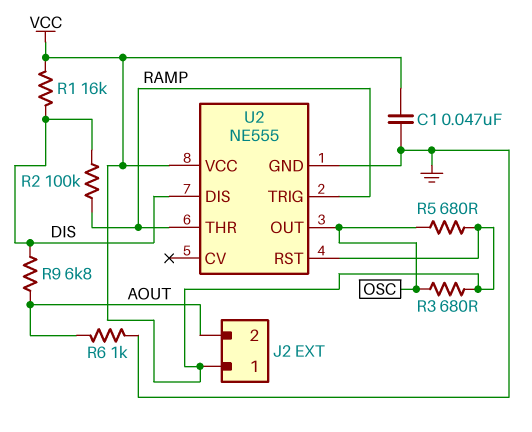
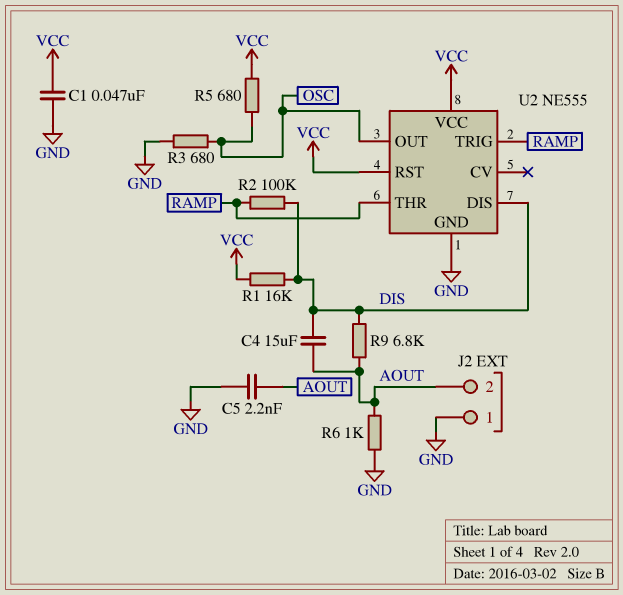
C4: none -> 15uF (AOUT, DIS)
C5: none -> 2.2nF (AOUT, GND)
J2 pin 1: VCC -> GND
R3: 680 (OSC, VCC) -> 680 (GND, OSC)

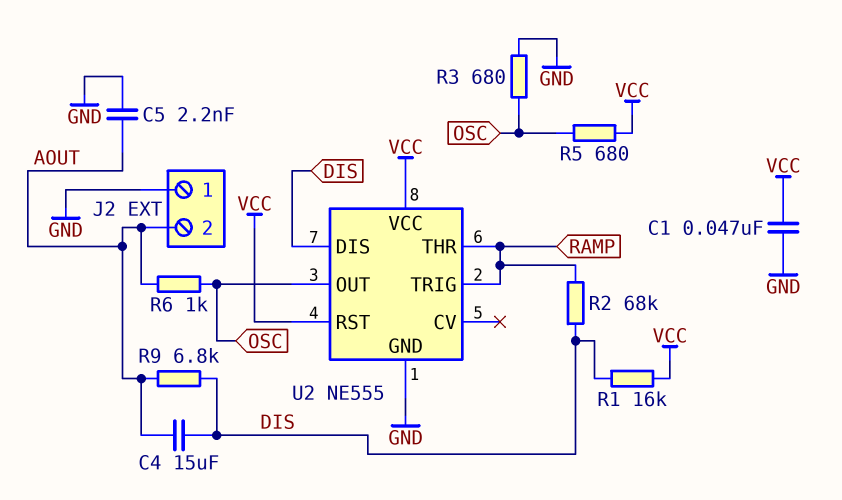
R2: 100k (DIS, RAMP) -> 68k (DIS, RAMP)
R6: 1k (AOUT, GND) -> 1k (AOUT, OSC)

